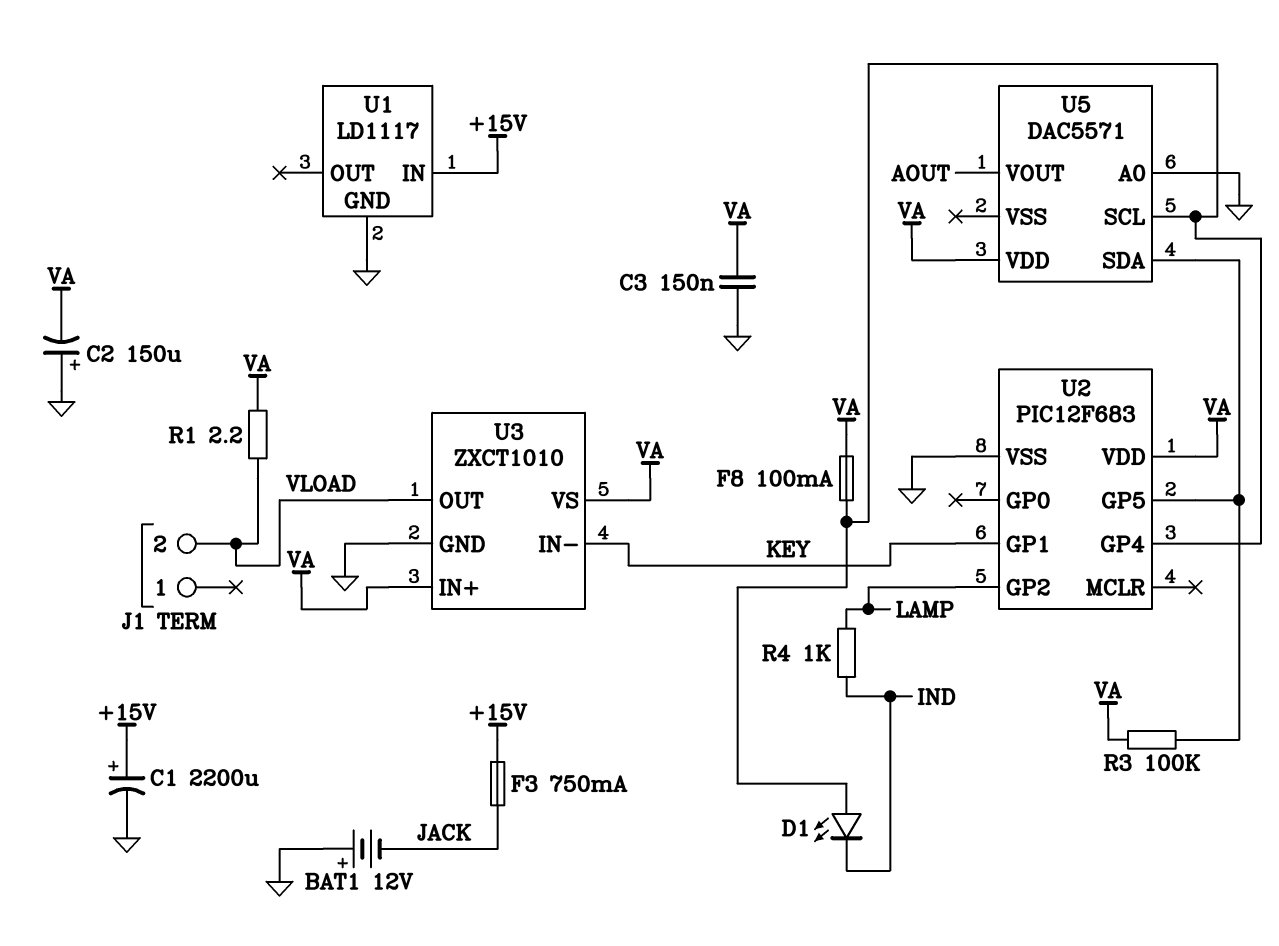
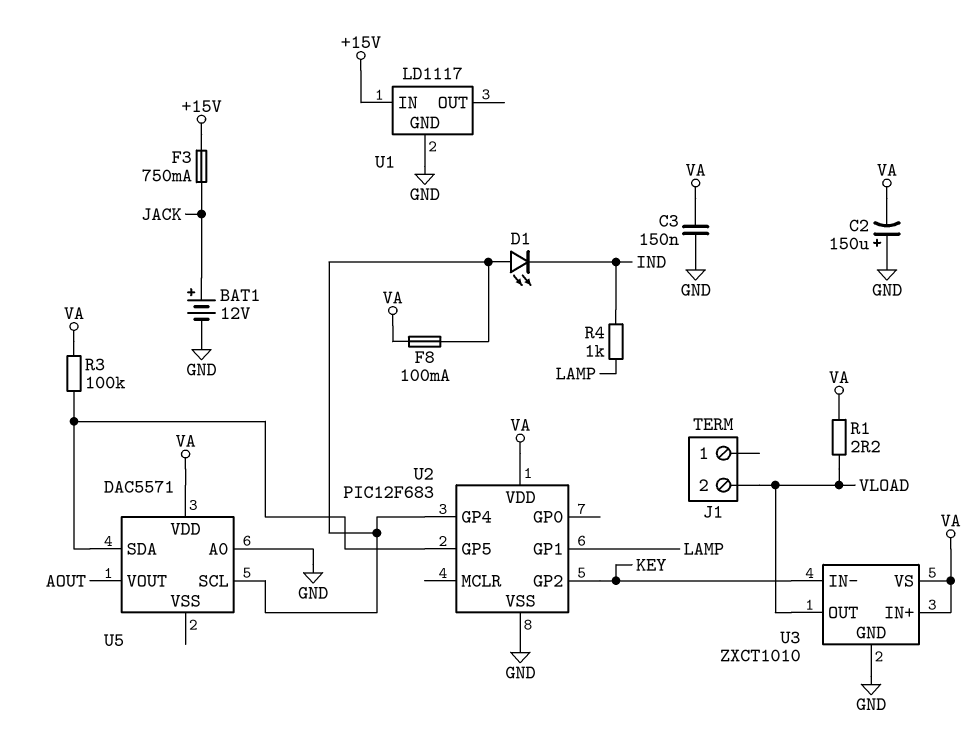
BAT1: 12V (plus GND, minus JACK) -> 12V (plus JACK, minus GND)
C1: 2200uF (plus +15V, minus GND) -> none
U2 pin GP1: KEY -> LAMP
U2 pin GP2: LAMP -> KEY

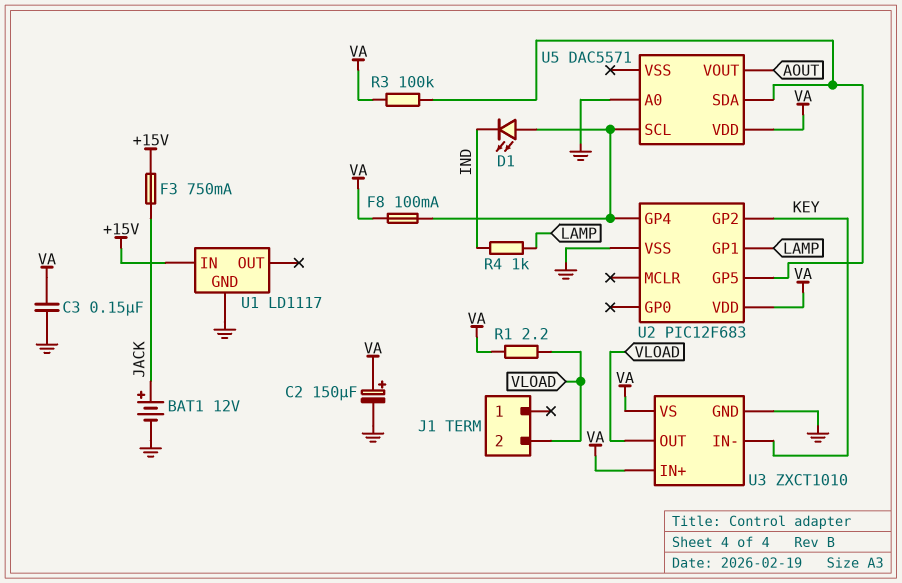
C2: 150uF (plus GND, minus VA) -> 150uF (plus VA, minus GND)

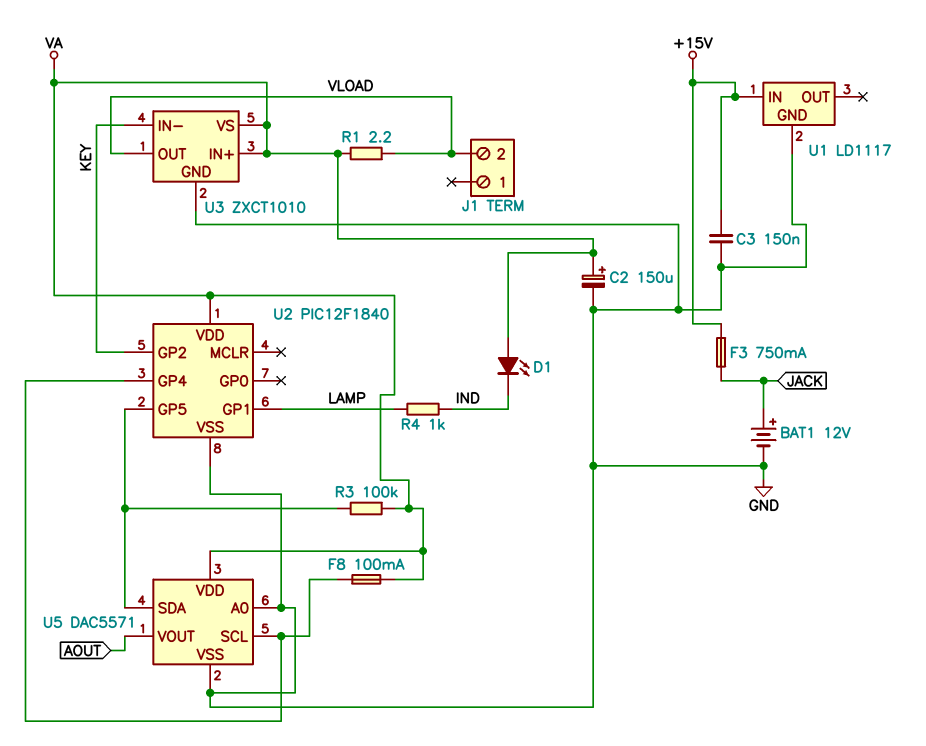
C3: 150nF (GND, VA) -> 150nF (+15V, GND)
D1: LED (A U2/GP4, K IND) -> LED (A VA, K IND)
U2: PIC12F683 -> PIC12F1840
U5 pin VSS: none -> GND

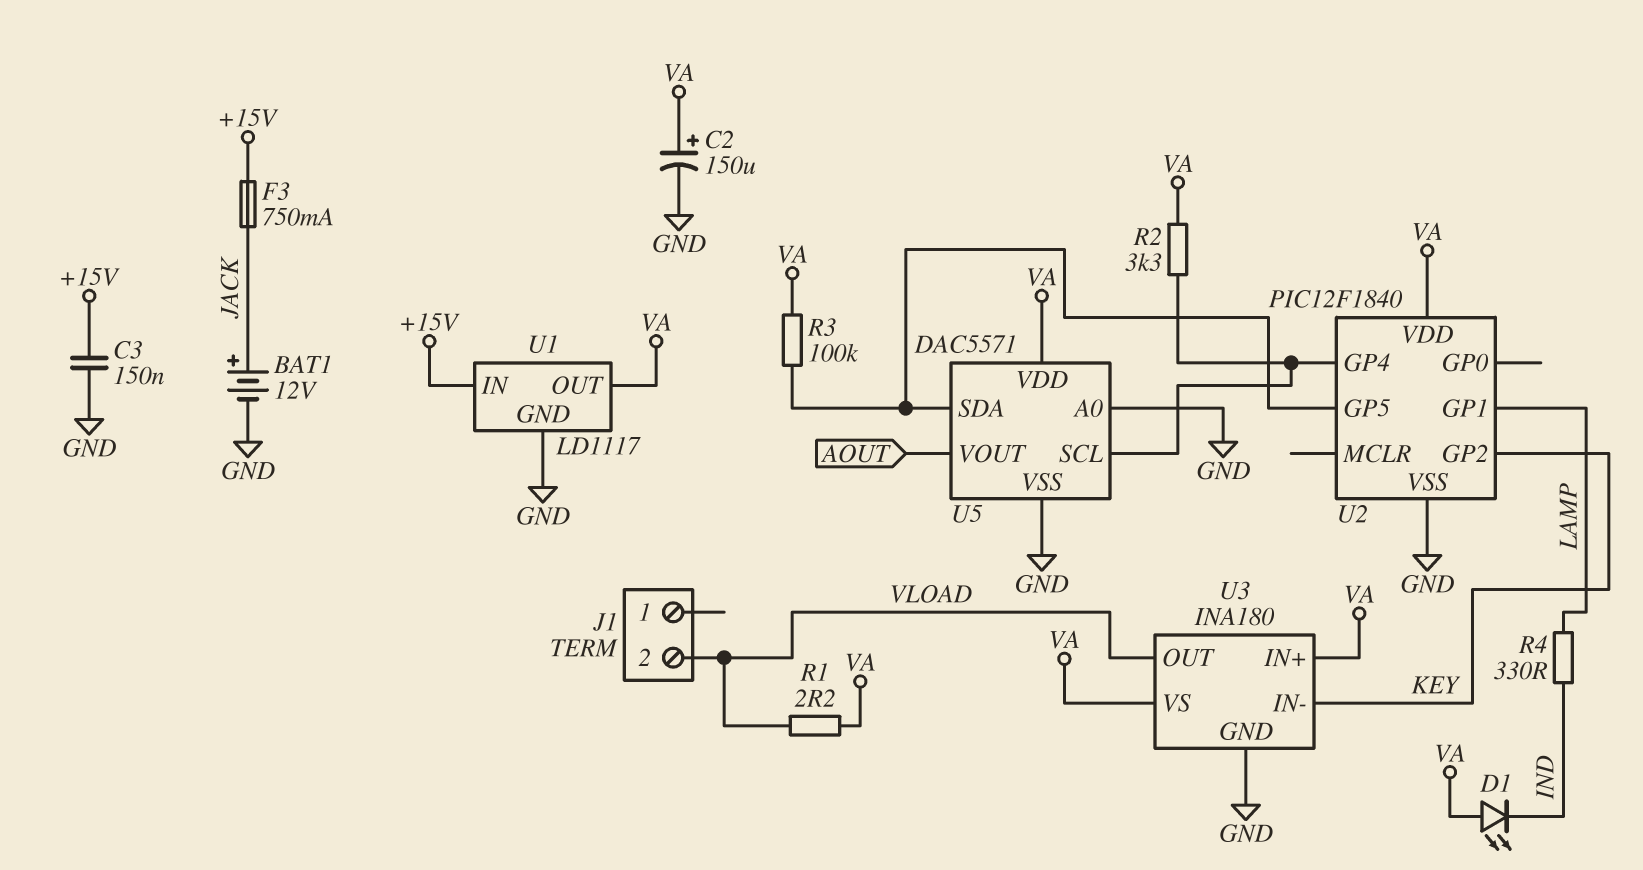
F8: 100mA (U2/GP4, VA) -> none
R2: none -> 3.3k (U2/GP4, VA)
R4: 1k (IND, LAMP) -> 330 (IND, LAMP)
U1 pin OUT: none -> VA
U3: ZXCT1010 -> INA180

